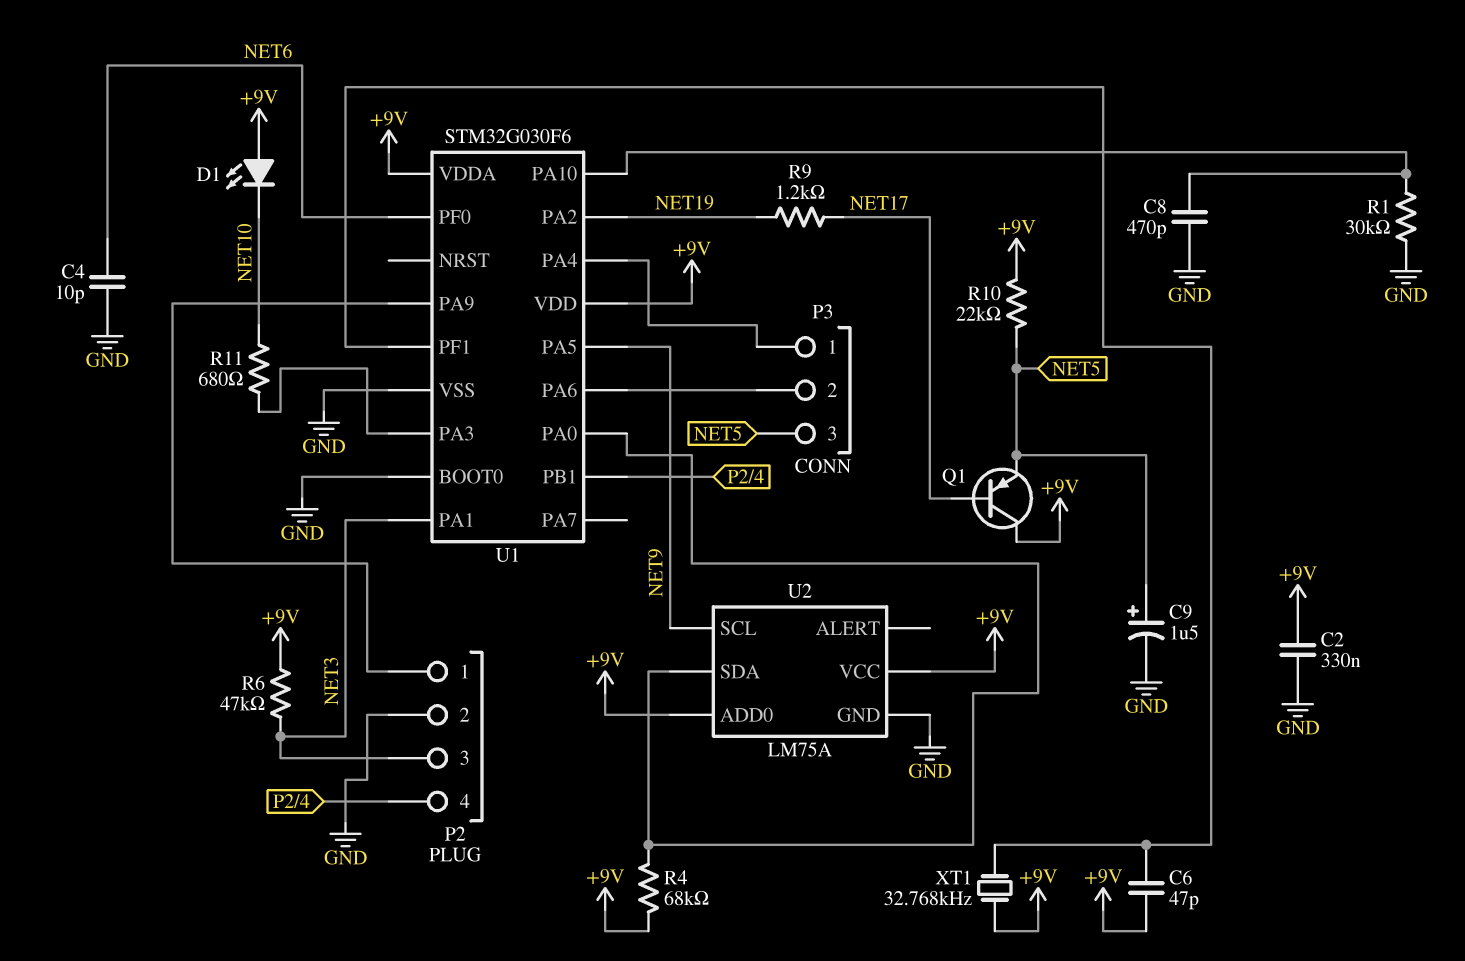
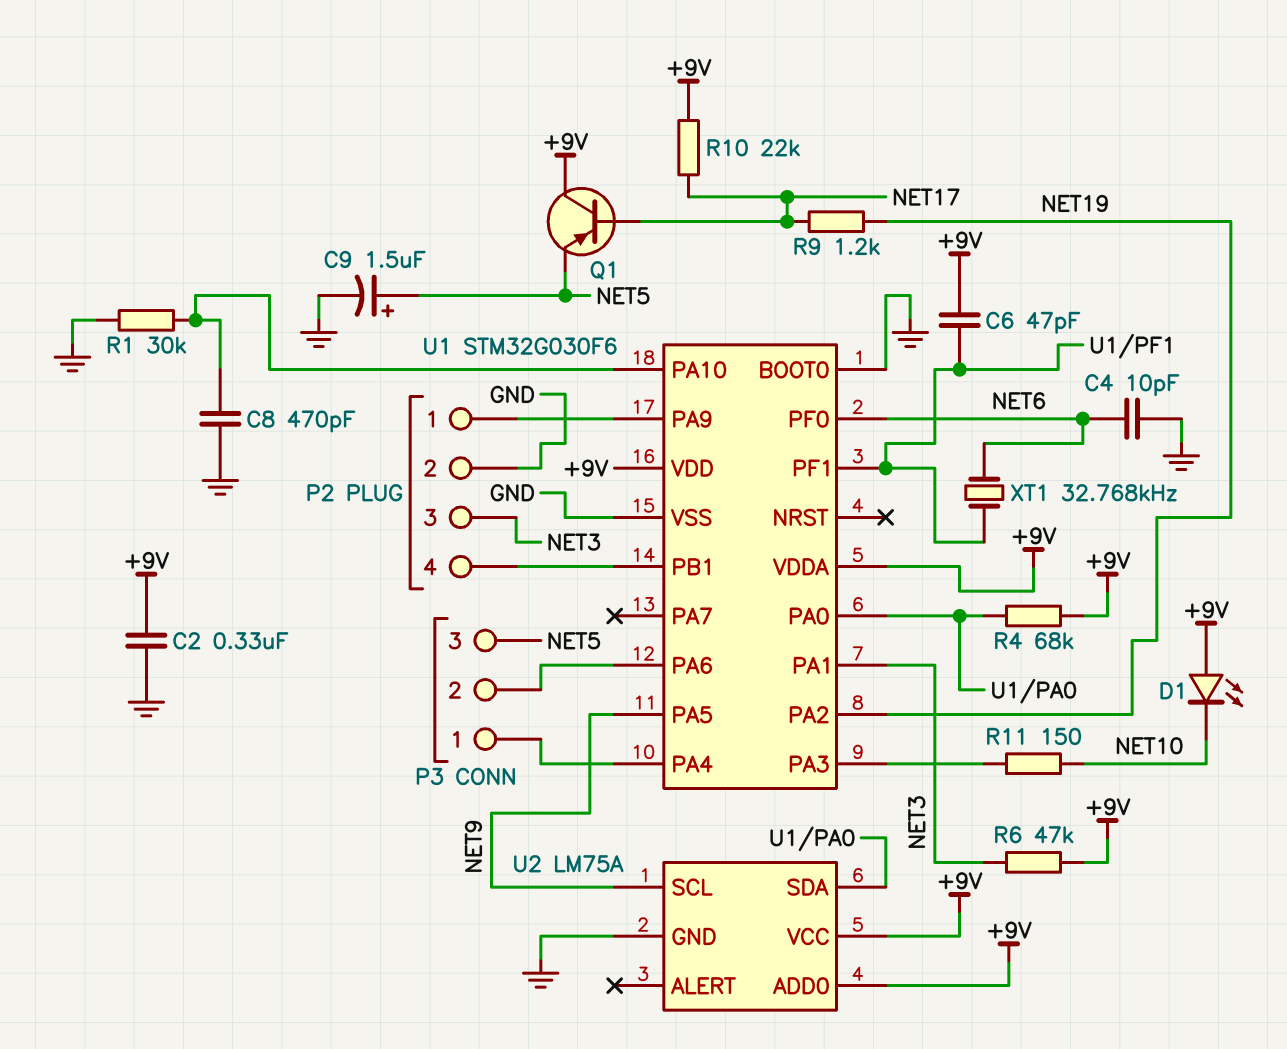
R10: 22k (+9V, NET5) -> 22k (+9V, NET17)
R11: 680 (NET10, U1/PA3) -> 150 (NET10, U1/PA3)
XT1: 32.768kHz (+9V, U1/PF1) -> 32.768kHz (NET6, U1/PF1)

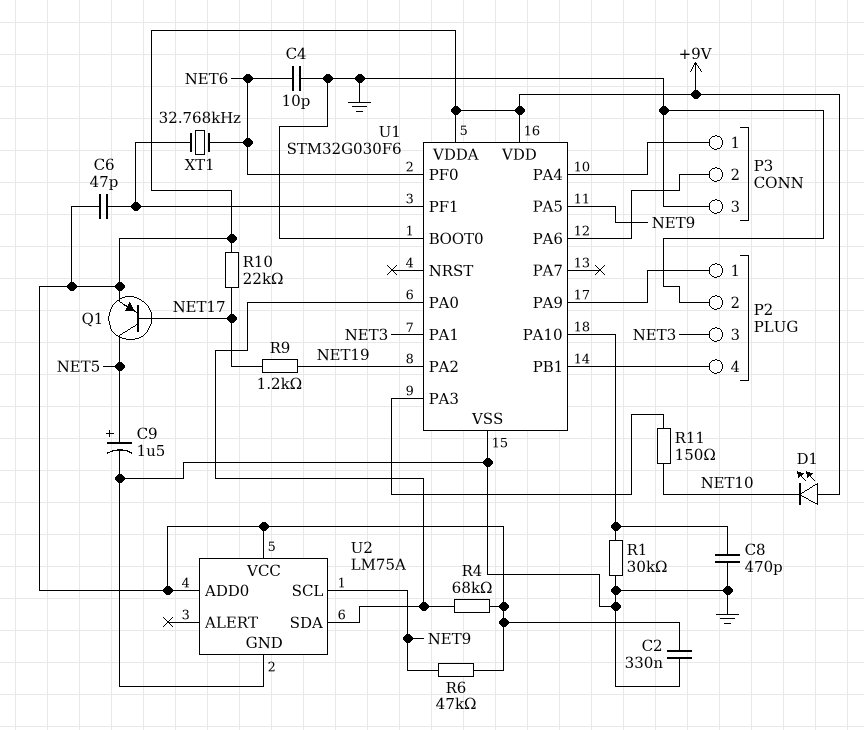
P3 pin 3: NET5 -> GND
Q1: PNP (B NET17, C +9V, E NET5) -> PNP (B NET17, C NET5, E +9V)
R6: 47k (+9V, NET3) -> 47k (+9V, NET9)

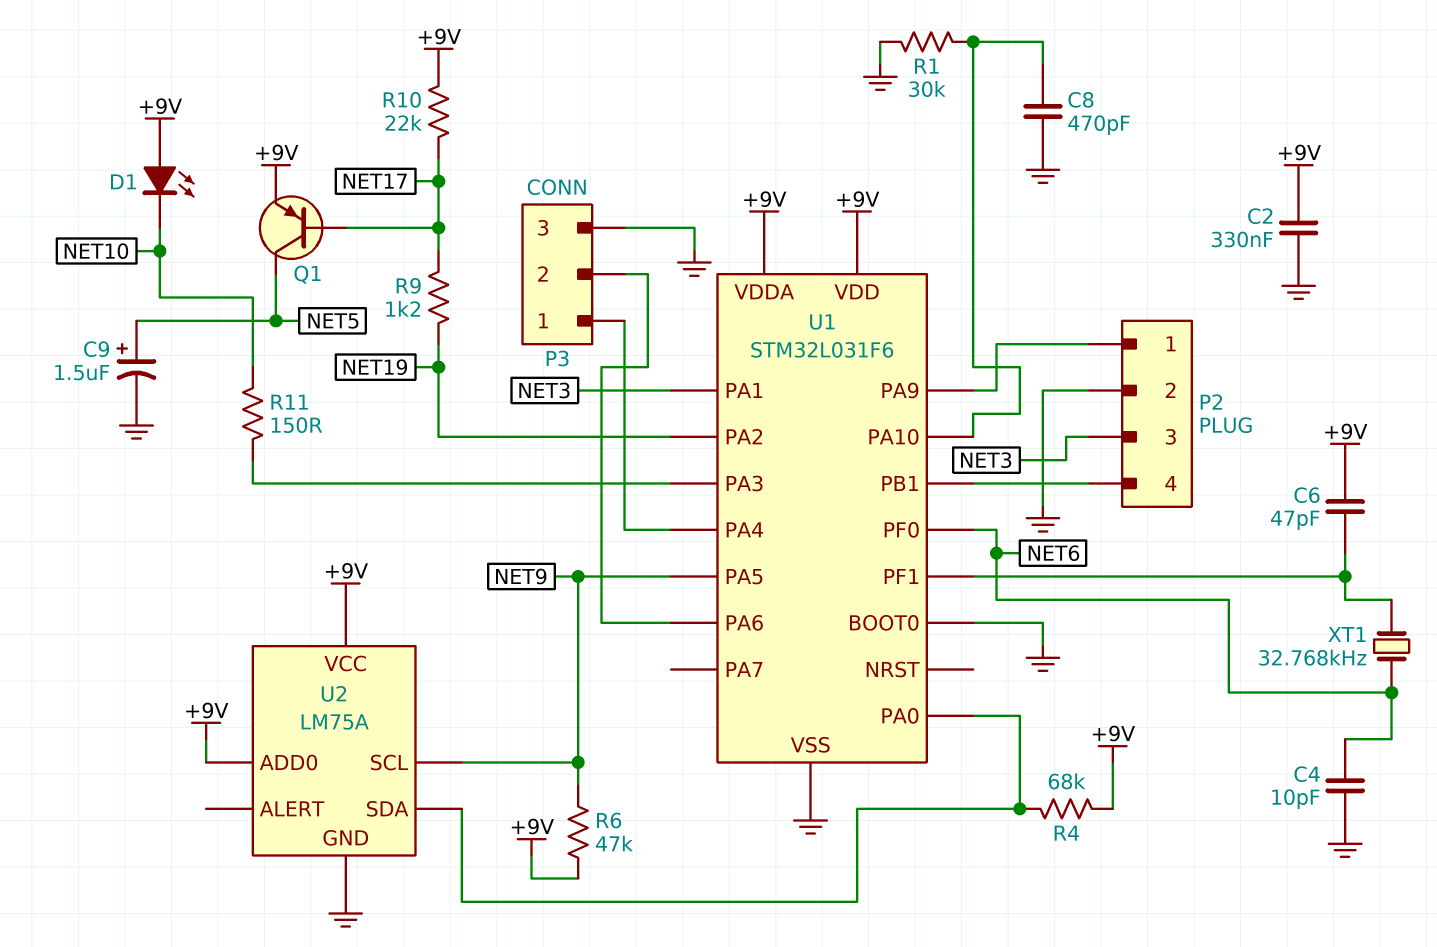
U1: STM32G030F6 -> STM32L031F6

